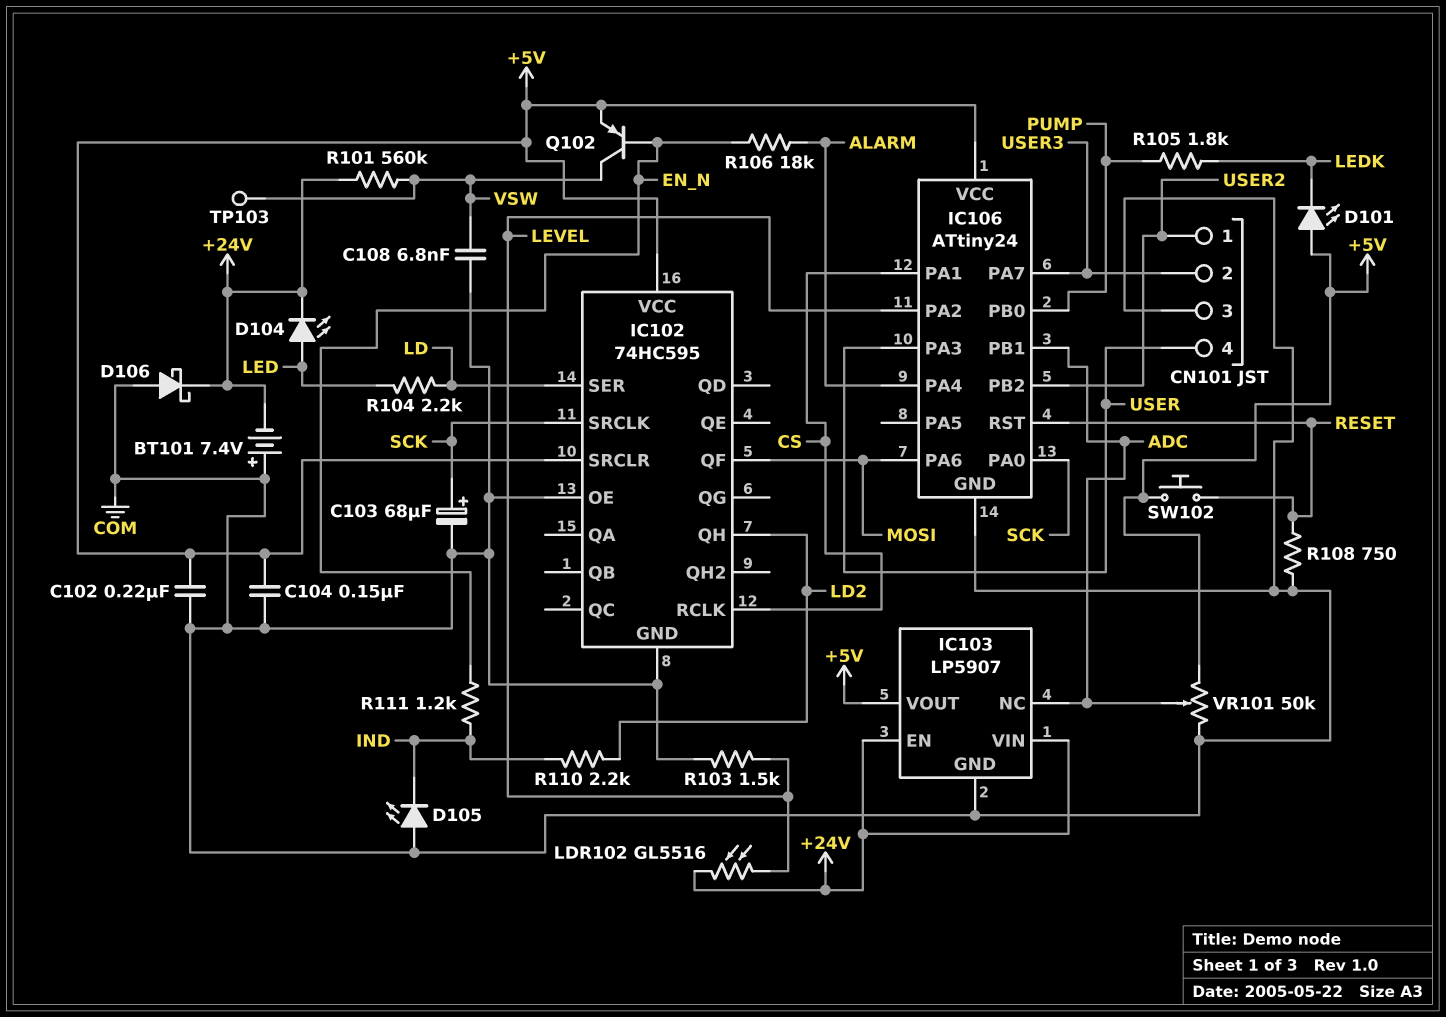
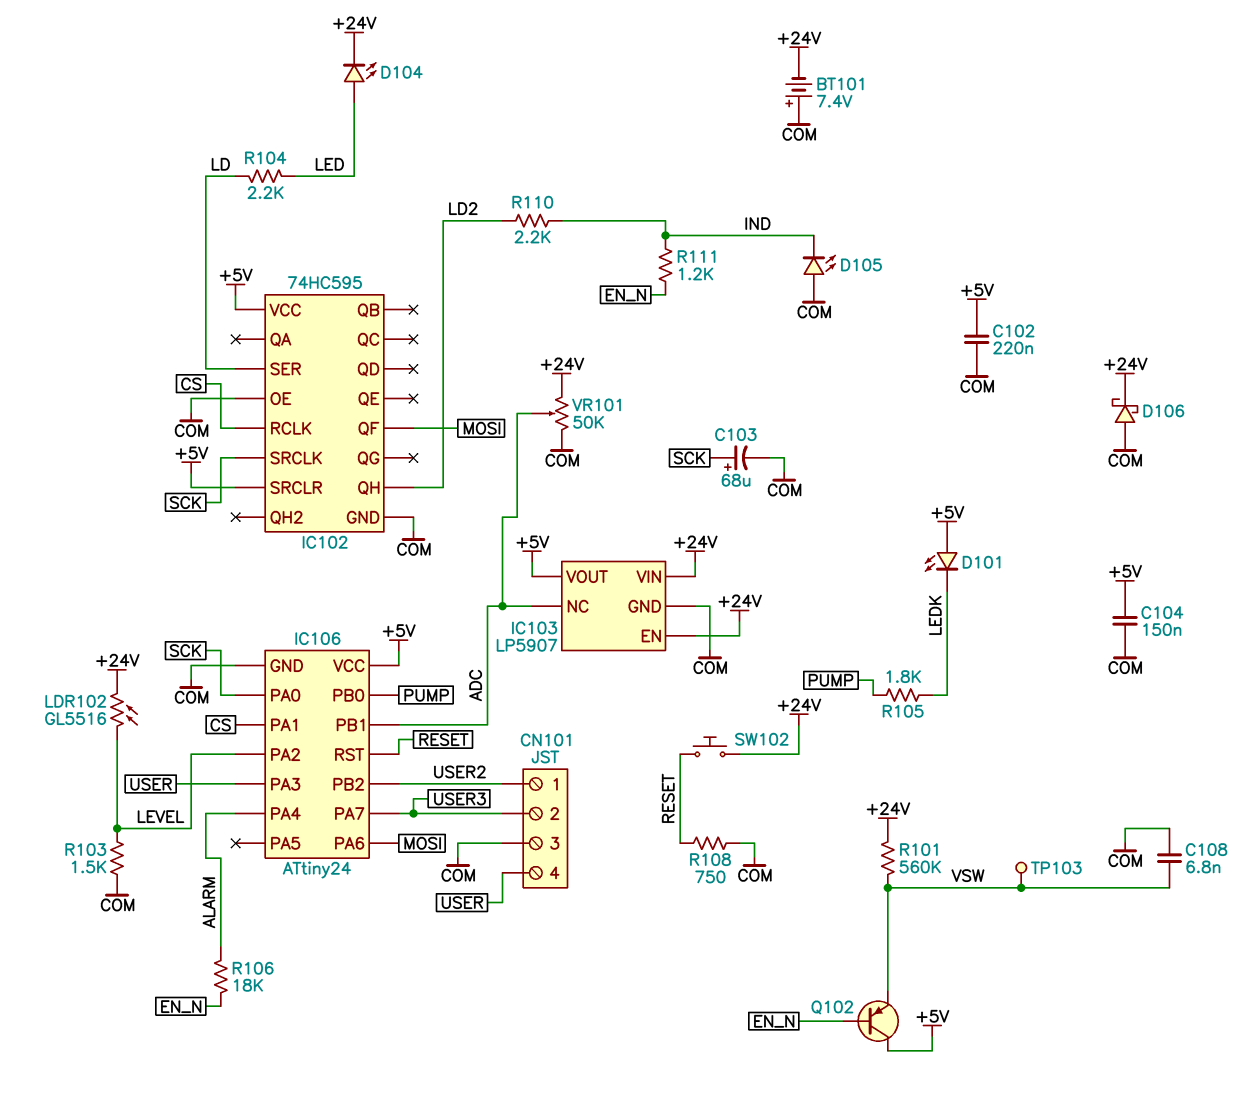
Q102: PNP (B EN_N, C VSW, E +5V) -> PNP (B EN_N, C +5V, E VSW)
SW102: button (+5V, RESET) -> button (+24V, RESET)
VR101: 50k (+5V, COM, wiper ADC) -> 50k (+24V, COM, wiper ADC)

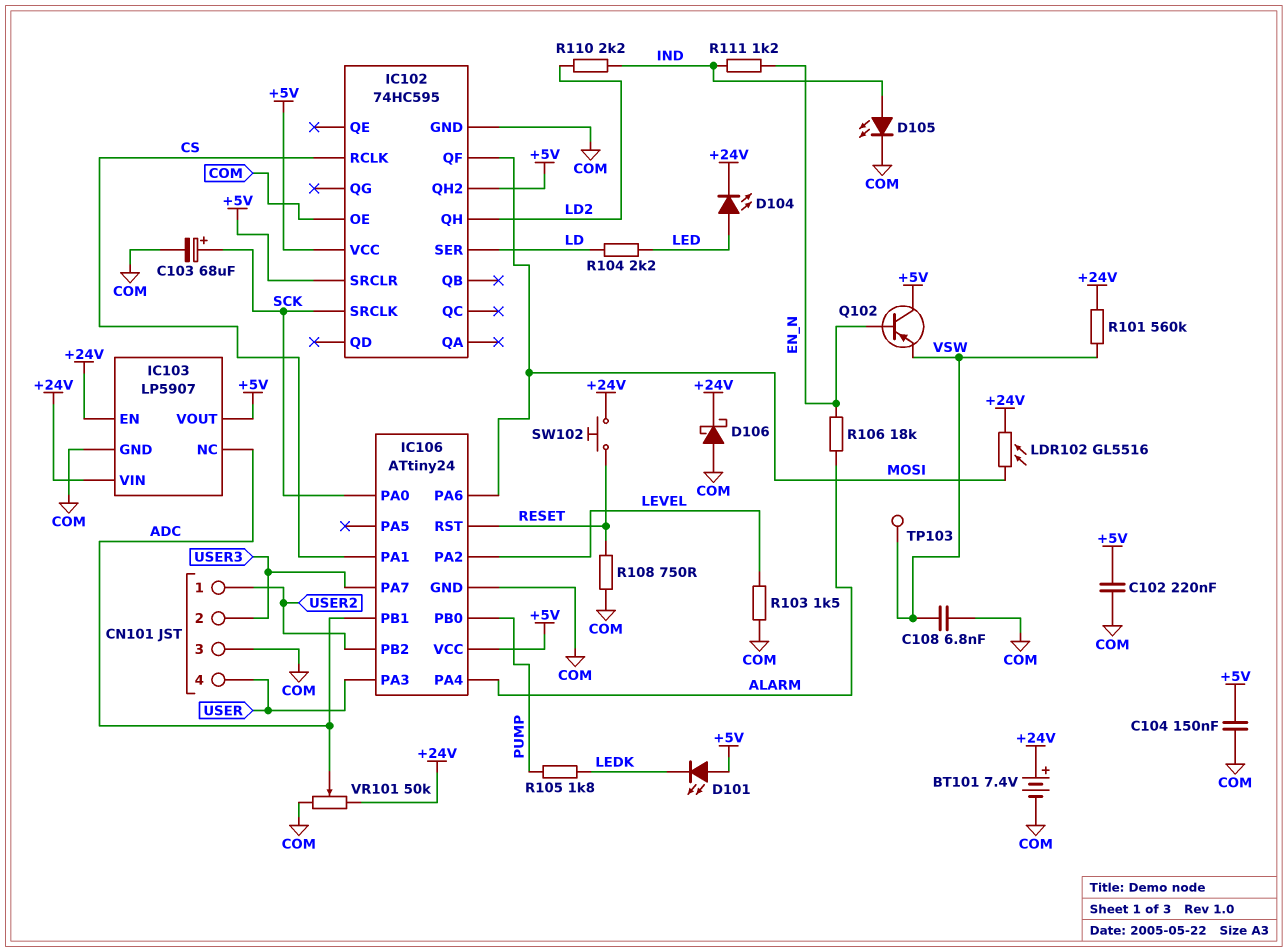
BT101: 7.4V (plus COM, minus +24V) -> 7.4V (plus +24V, minus COM)
D105: LED (A COM, K IND) -> LED (A IND, K COM)
IC102 pin QH2: none -> +5V
LDR102: GL5516 (+24V, LEVEL) -> GL5516 (+24V, MOSI)

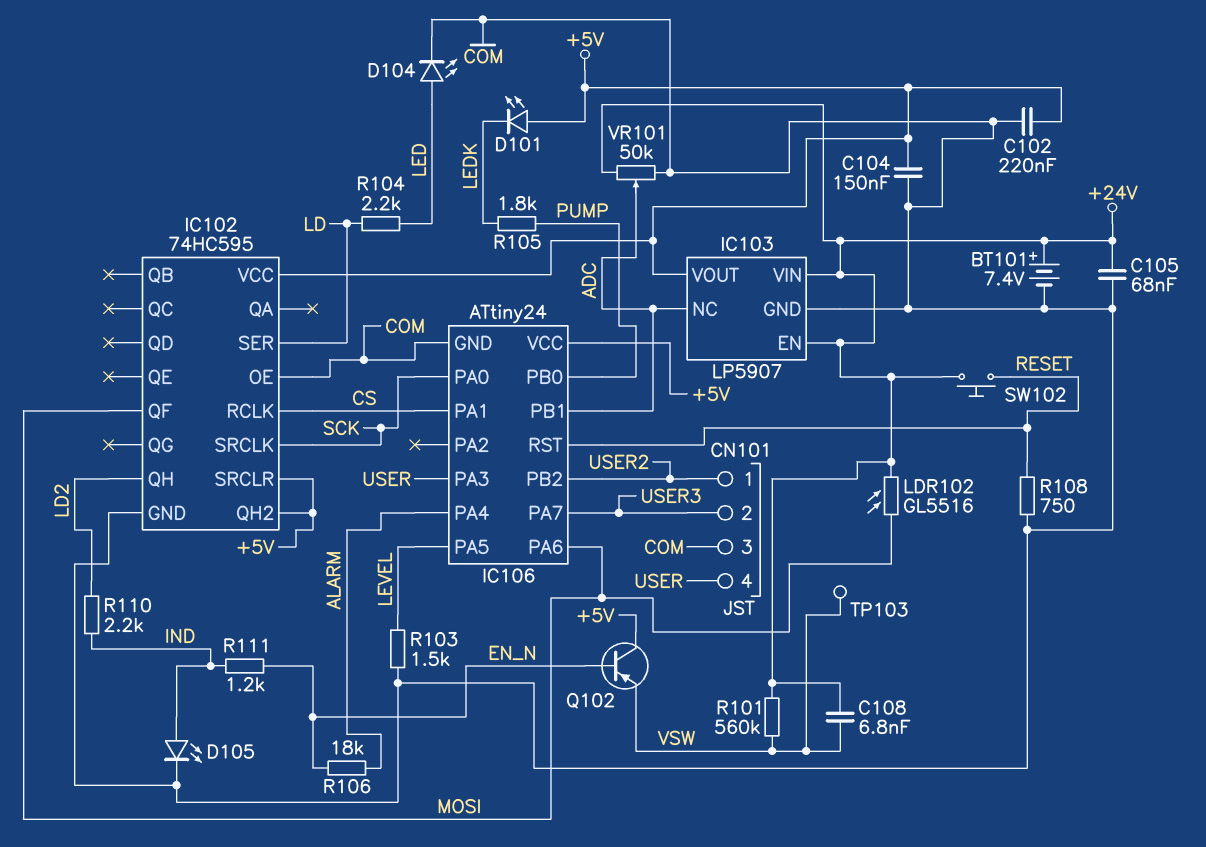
C103: 68uF (plus SCK, minus COM) -> none
C105: none -> 68nF (+24V, COM)
C108: 6.8nF (COM, VSW) -> 6.8nF (+24V, VSW)
D104: LED (A LED, K +24V) -> LED (A LED, K COM)
D106: schottky (A COM, K +24V) -> none
IC106 pin PA2: LEVEL -> none
IC106 pin PA5: none -> LEVEL

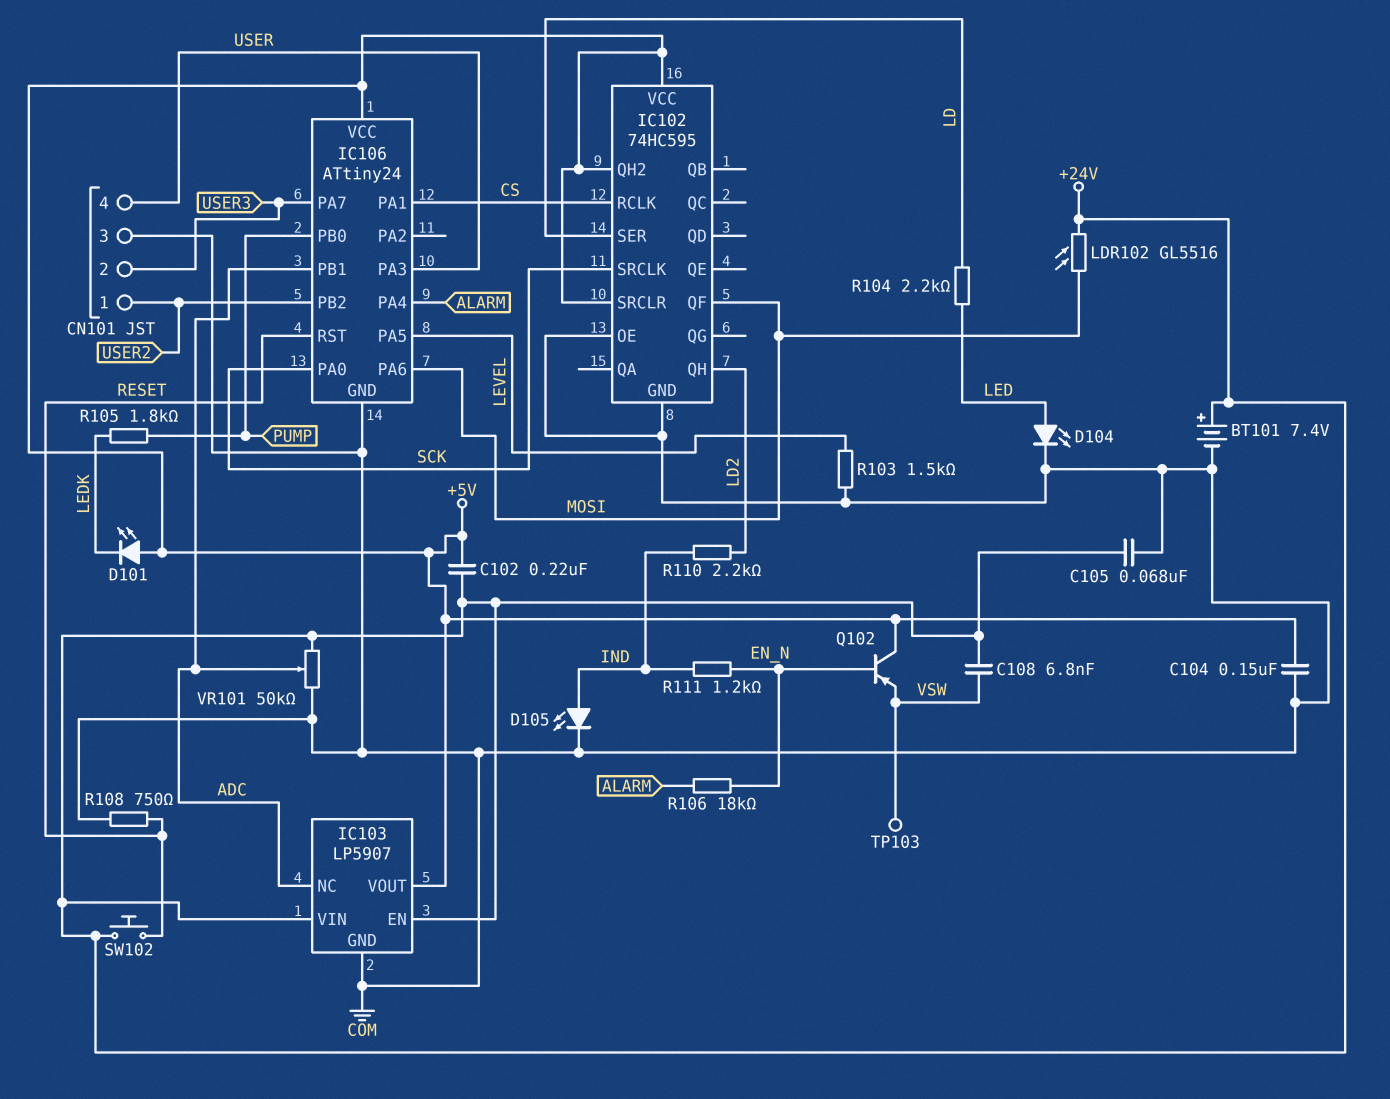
C102: 220nF (+5V, COM) -> 220nF (+5V, +24V)
R101: 560k (+24V, VSW) -> none

